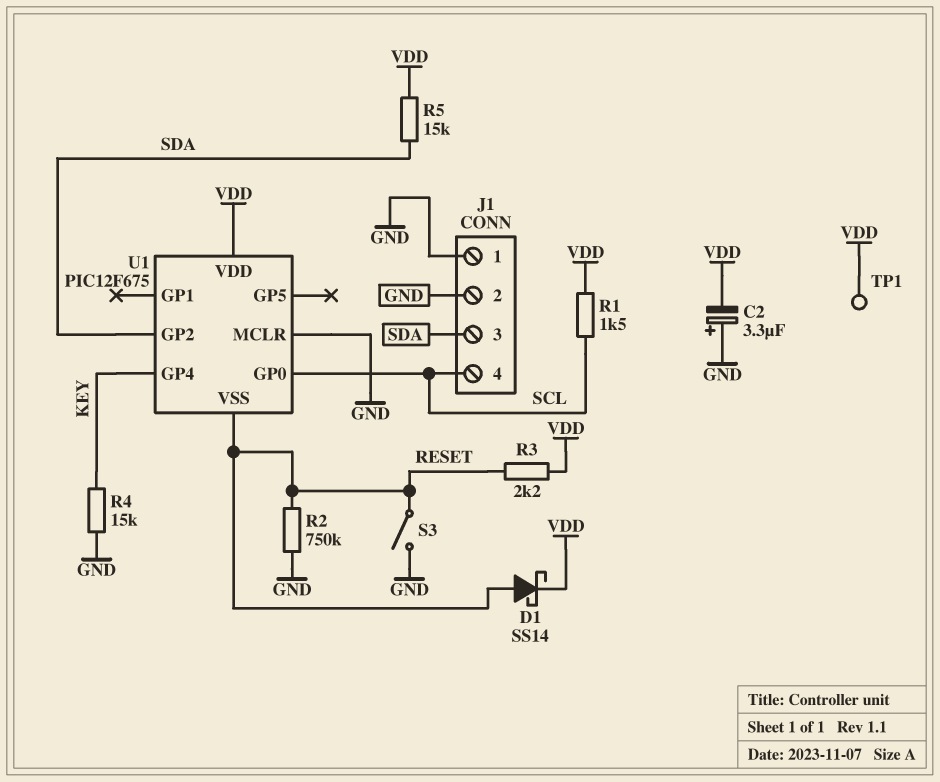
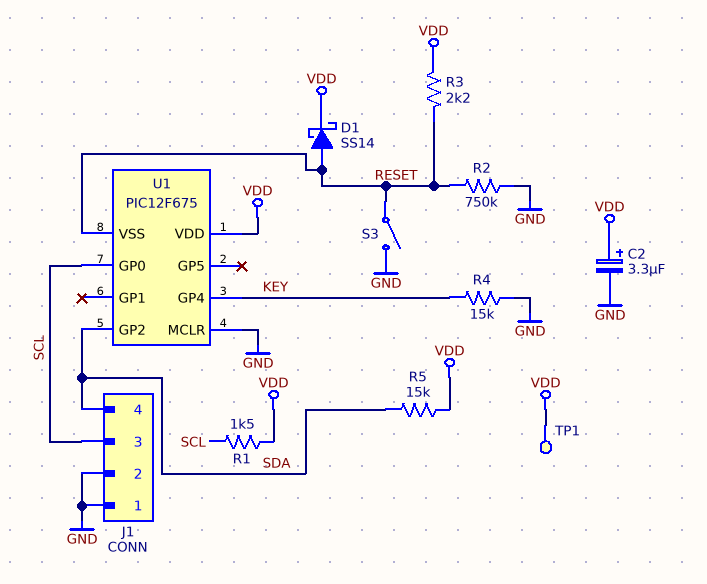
C2: 3.3uF (plus GND, minus VDD) -> 3.3uF (plus VDD, minus GND)
J1 pin 3: SDA -> SCL
J1 pin 4: SCL -> SDA

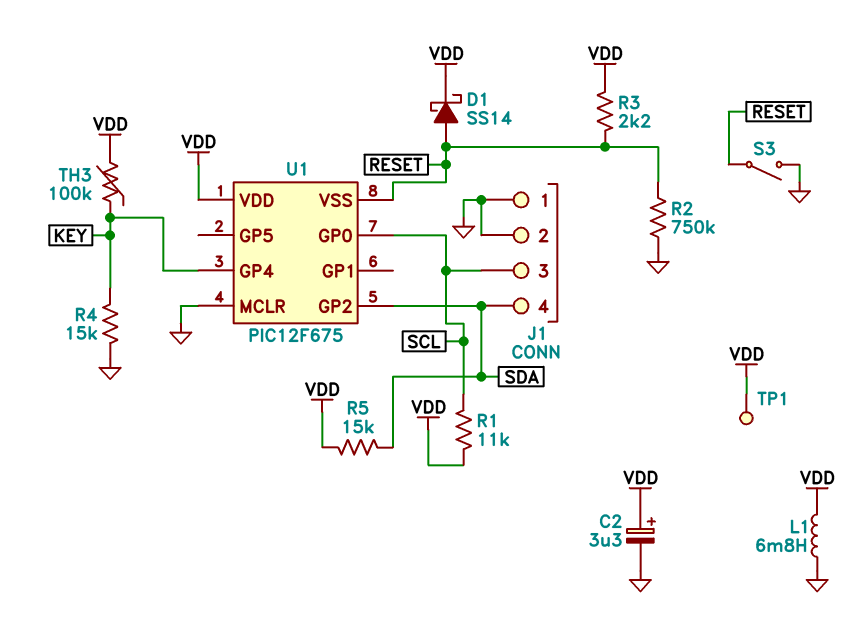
L1: none -> 6.8mH (GND, VDD)
R1: 1.5k (SCL, VDD) -> 11k (SCL, VDD)
TH3: none -> 100k (KEY, VDD)

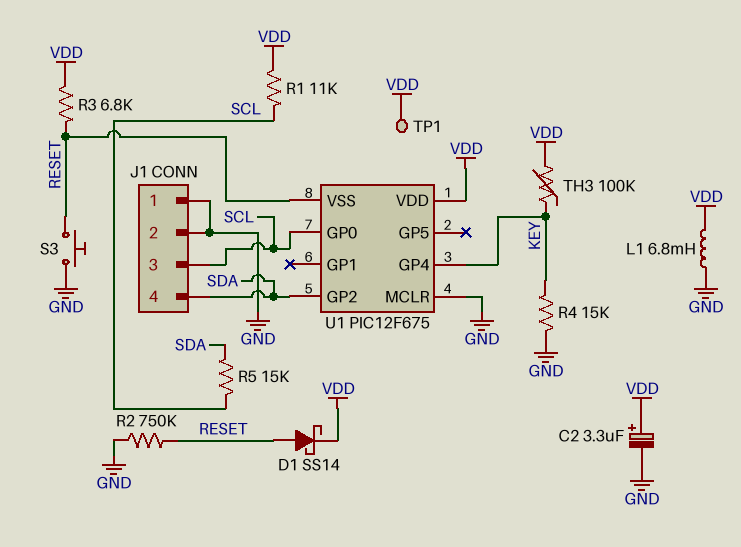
R3: 2.2k (RESET, VDD) -> 6.8k (RESET, VDD)
R5: 15k (SDA, VDD) -> 15k (SCL, SDA)
S3: switch (GND, RESET) -> button (GND, RESET)

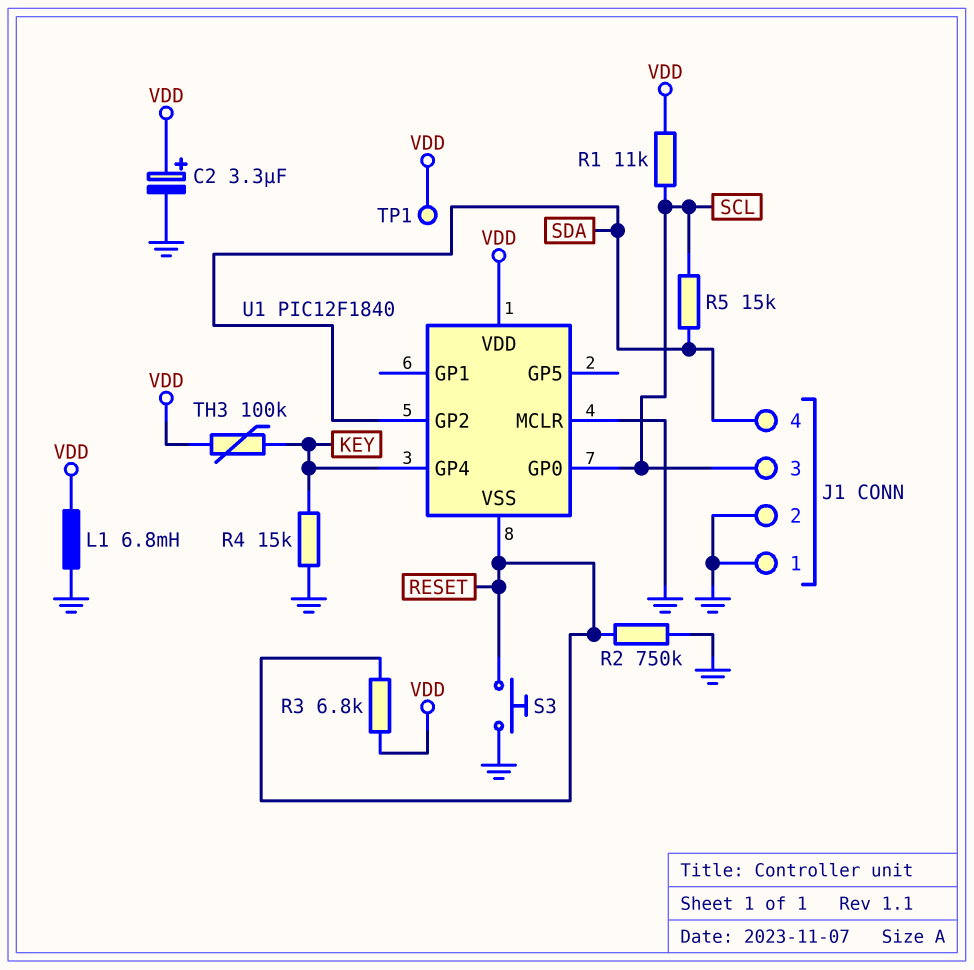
D1: schottky SS14 (A RESET, K VDD) -> none
U1: PIC12F675 -> PIC12F1840

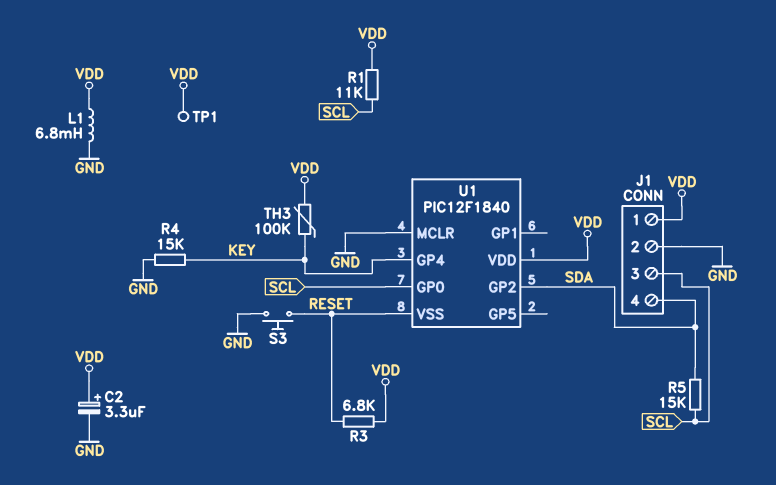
J1 pin 1: GND -> VDD
R2: 750k (GND, RESET) -> none

